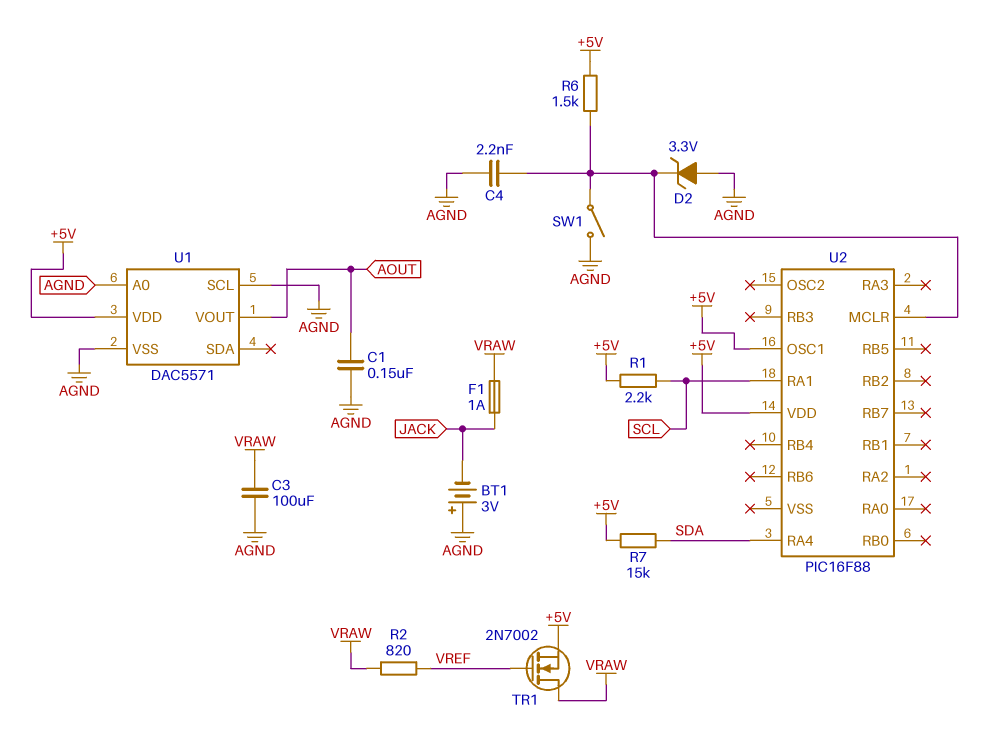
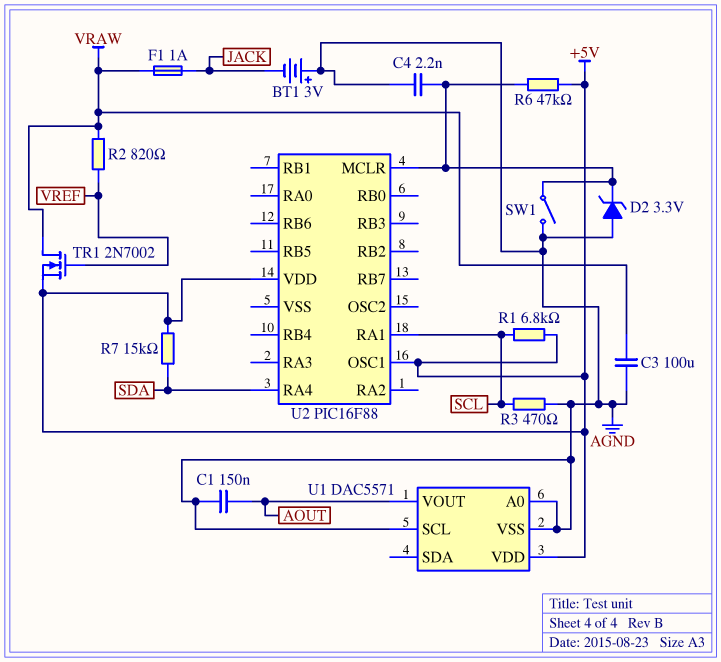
R1: 2.2k (+5V, SCL) -> 6.8k (+5V, SCL)
R3: none -> 470 (AGND, SCL)
R6: 1.5k (+5V, U2/MCLR) -> 47k (+5V, U2/MCLR)

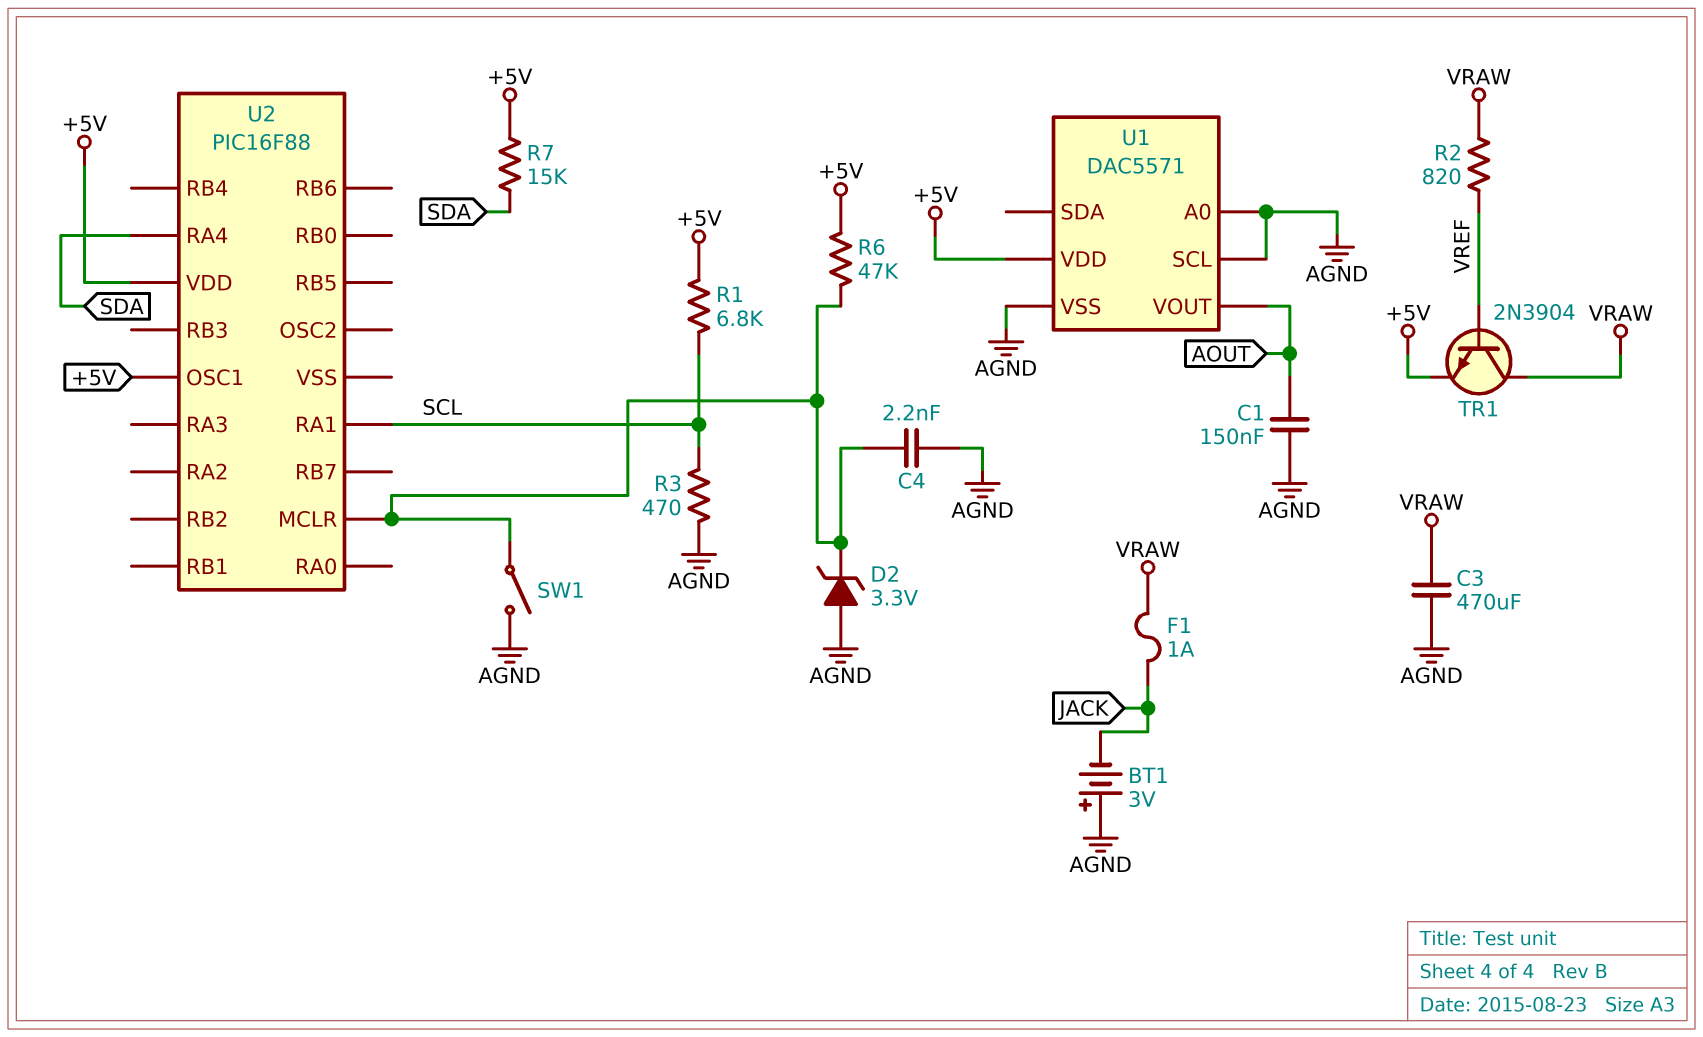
C3: 100uF (AGND, VRAW) -> 470uF (AGND, VRAW)
TR1: NMOS 2N7002 (G VREF, D VRAW, S +5V) -> NPN 2N3904 (B VREF, C VRAW, E +5V)

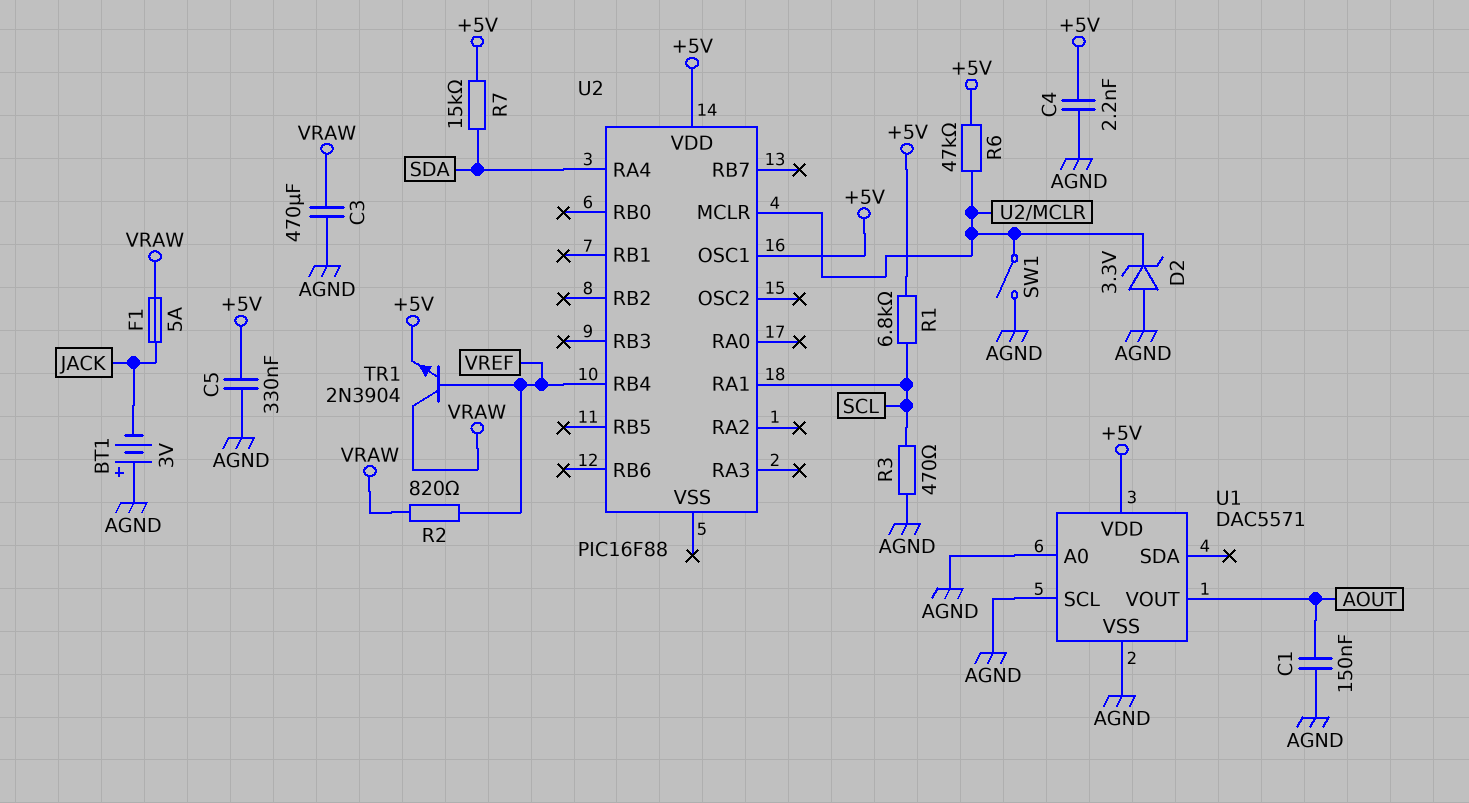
C4: 2.2nF (AGND, U2/MCLR) -> 2.2nF (+5V, AGND)
C5: none -> 330nF (+5V, AGND)
F1: 1A (JACK, VRAW) -> 5A (JACK, VRAW)
U2 pin RB4: none -> VREF

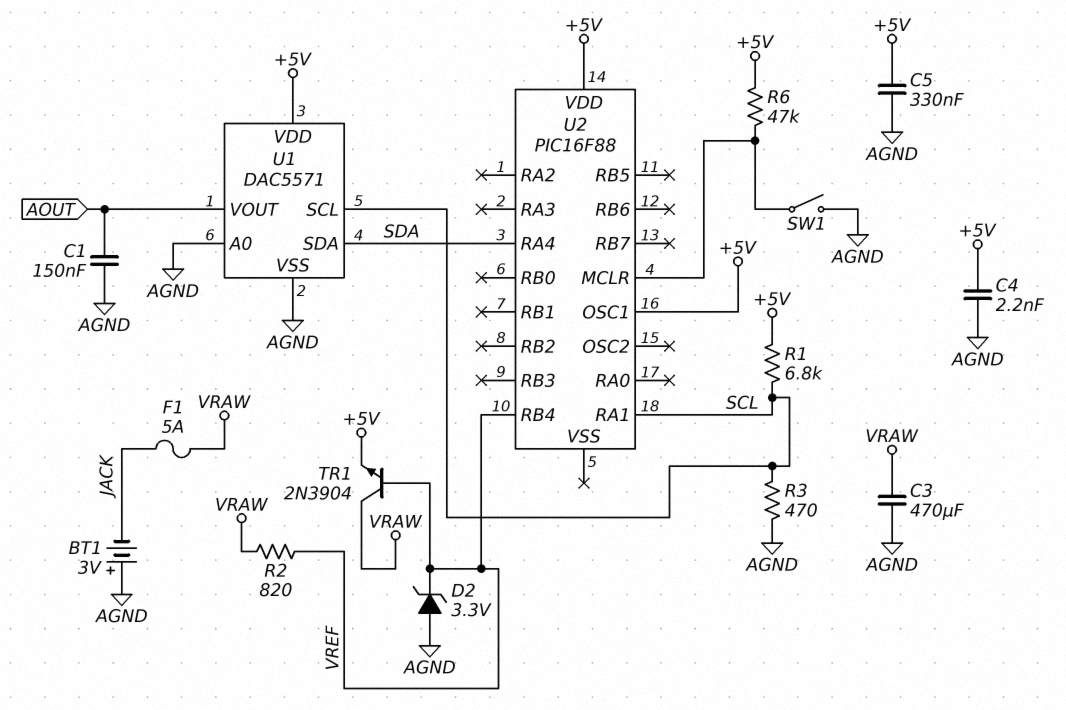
D2: zener 3.3V (A AGND, K U2/MCLR) -> zener 3.3V (A AGND, K VREF)
R7: 15k (+5V, SDA) -> none
U1 pin SCL: AGND -> SCL
U1 pin SDA: none -> SDA

